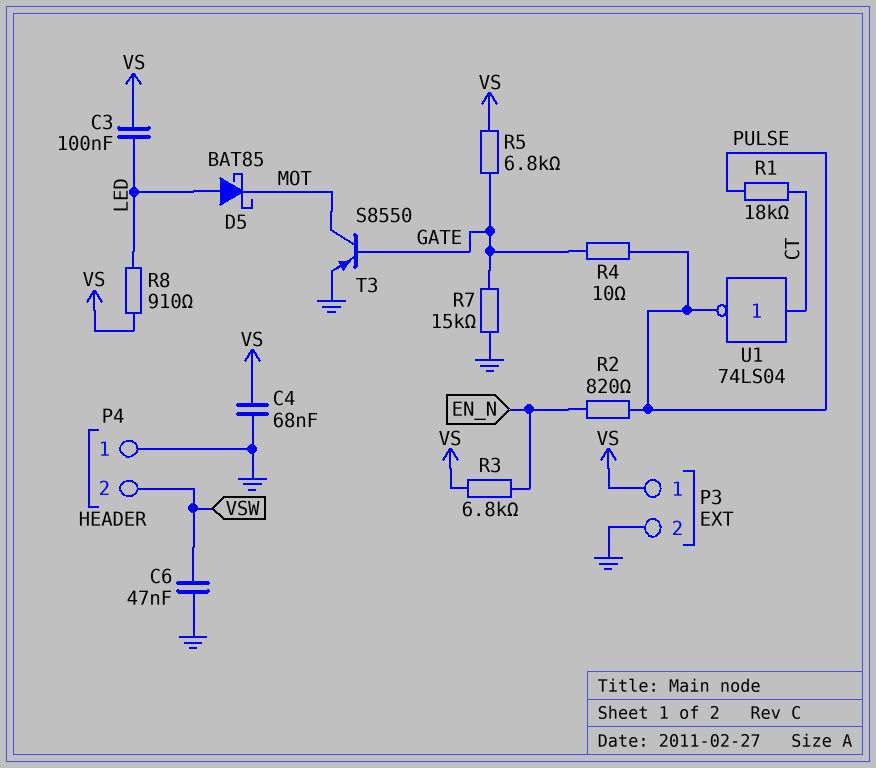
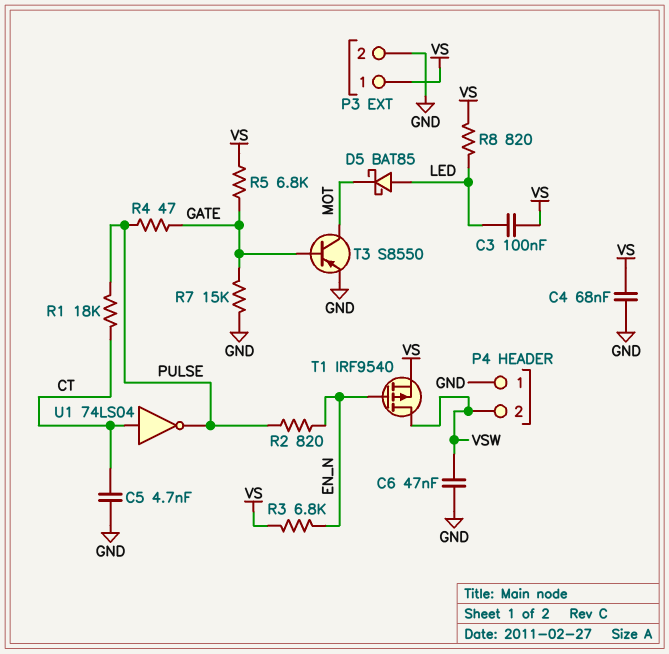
C5: none -> 4.7nF (CT, GND)
R4: 10 (GATE, PULSE) -> 47 (GATE, PULSE)
R8: 910 (LED, VS) -> 820 (LED, VS)
T1: none -> PMOS IRF9540 (G EN_N, D VSW, S VS)

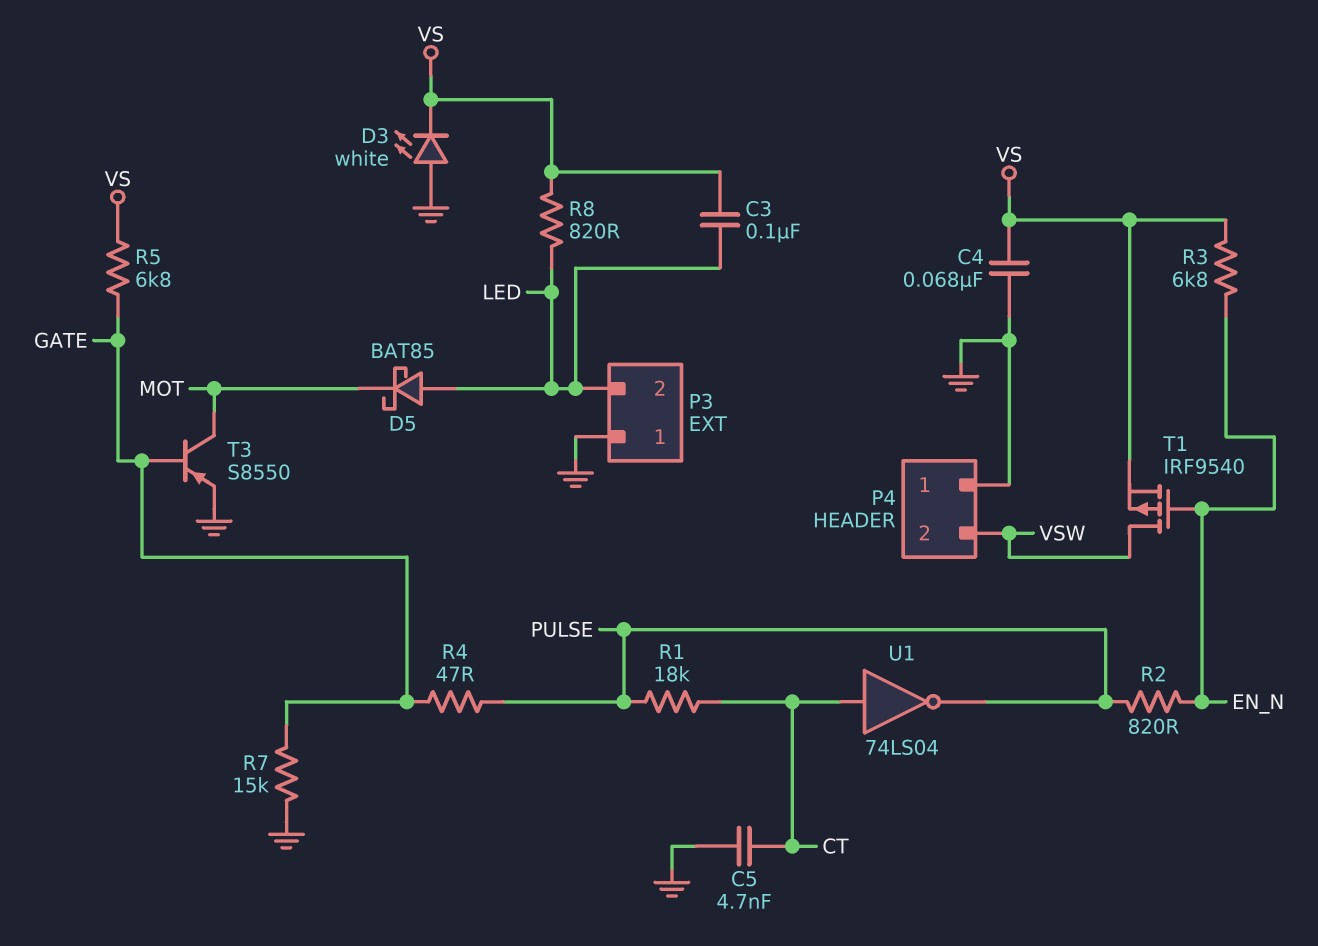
C6: 47nF (GND, VSW) -> none
D3: none -> LED white (A GND, K VS)
P3 pin 1: VS -> GND
P3 pin 2: GND -> LED

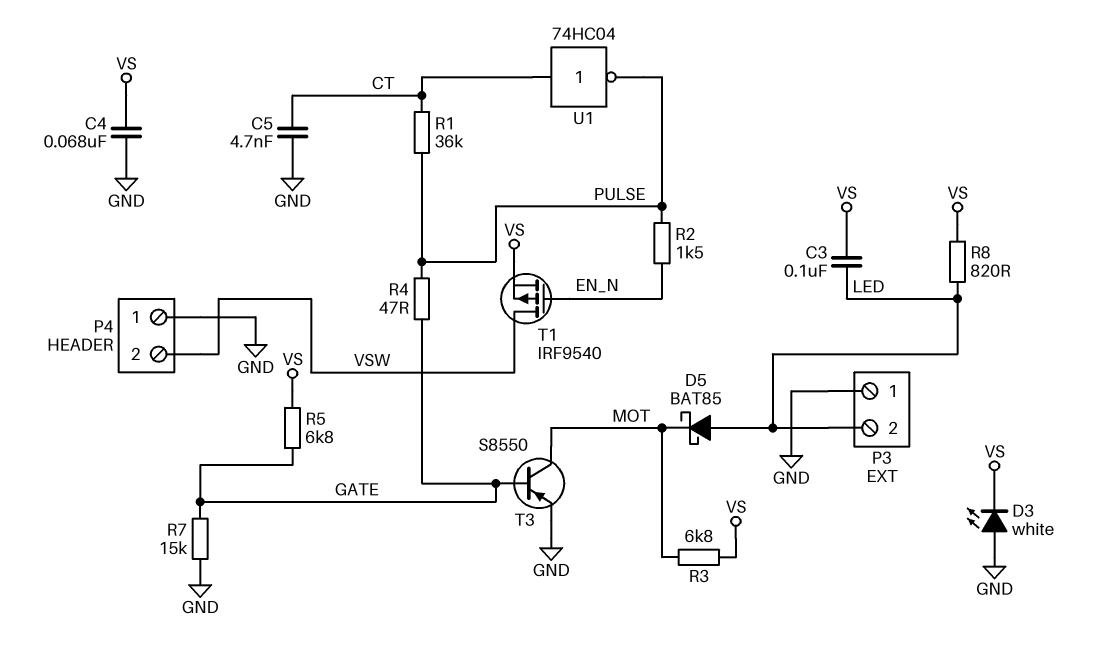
R1: 18k (CT, PULSE) -> 36k (CT, PULSE)
R2: 820 (EN_N, PULSE) -> 1.5k (EN_N, PULSE)
R3: 6.8k (EN_N, VS) -> 6.8k (MOT, VS)
U1: NOT 74LS04 (in CT, out PULSE) -> NOT 74HC04 (in CT, out PULSE)

